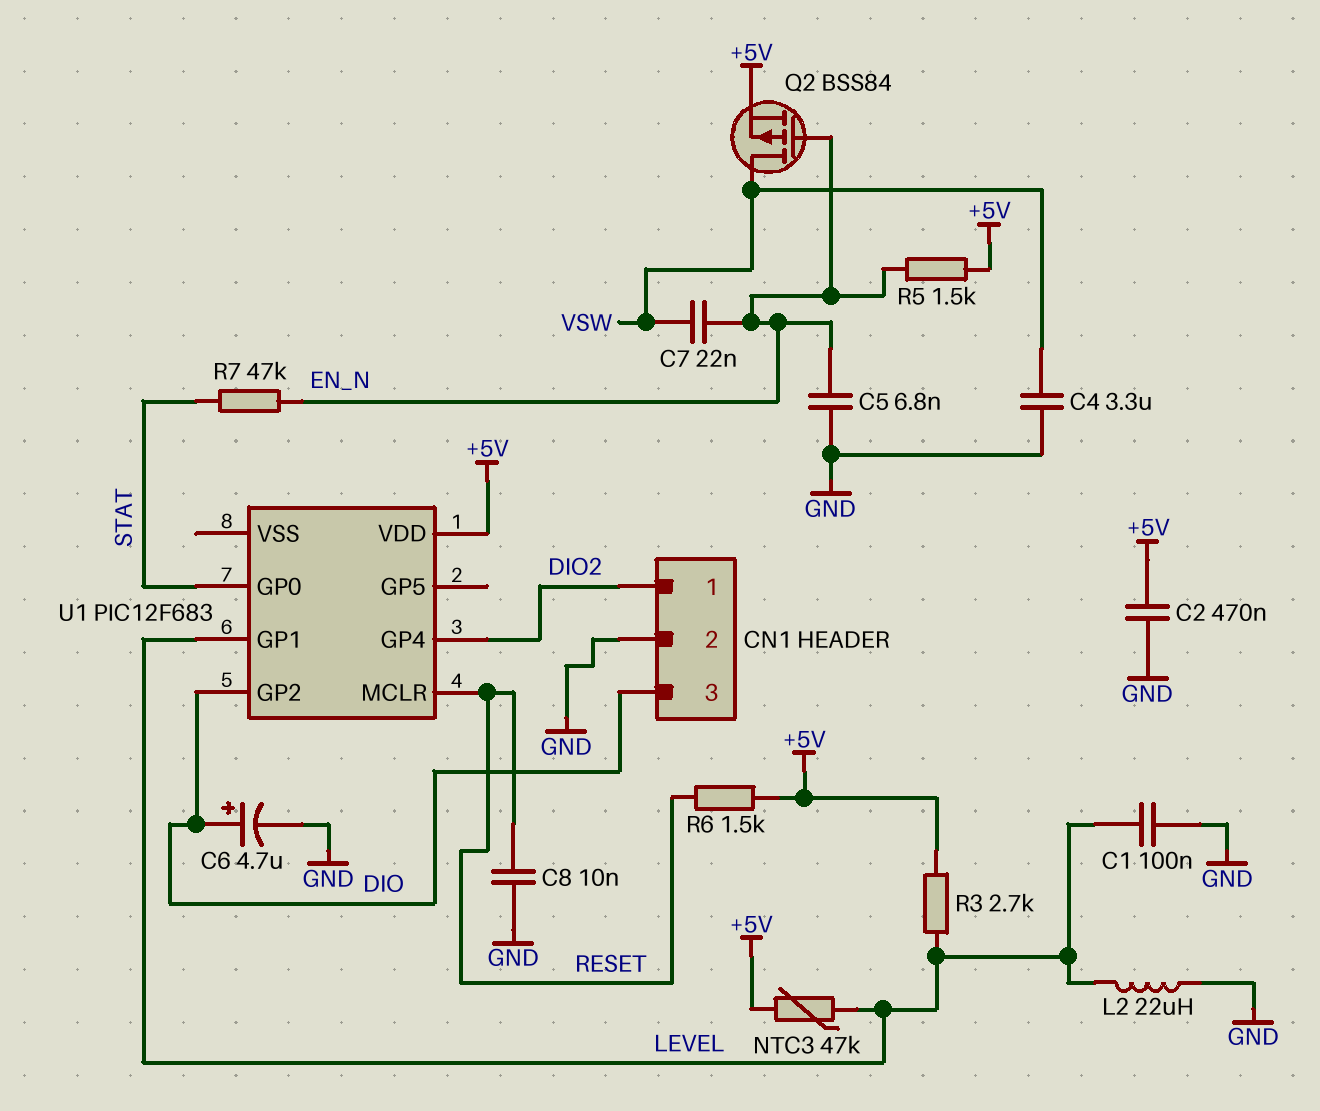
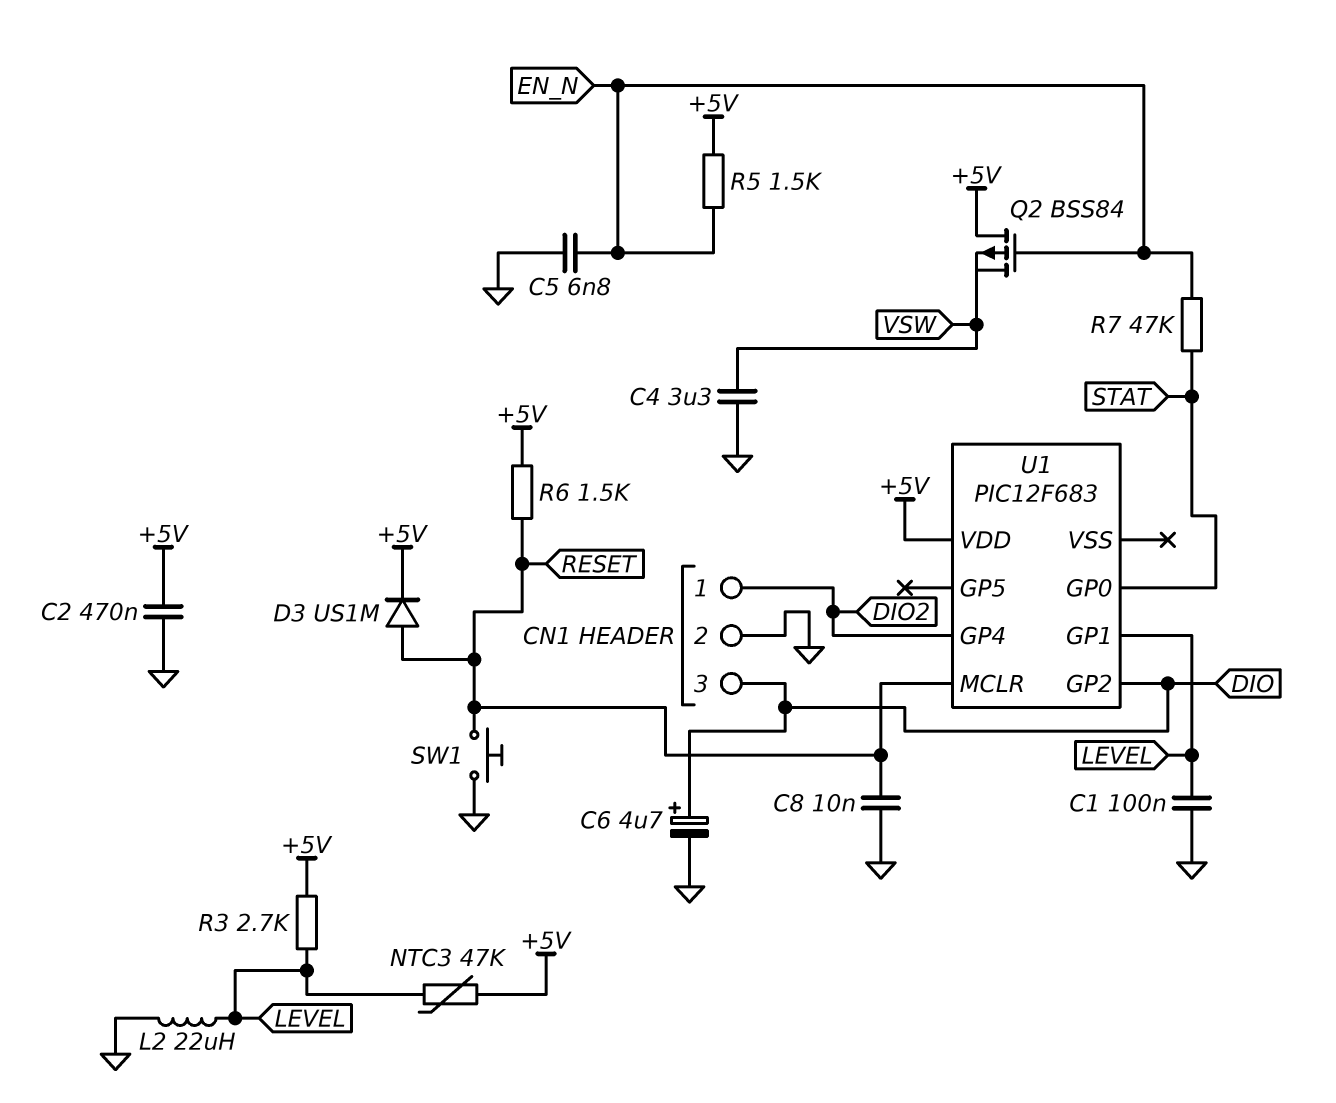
C7: 22nF (EN_N, VSW) -> none
D3: none -> diode US1M (A RESET, K +5V)
Q2: PMOS BSS84 (G EN_N, D VSW, S +5V) -> PMOS BSS84 (G EN_N, D +5V, S VSW)
SW1: none -> button (GND, RESET)

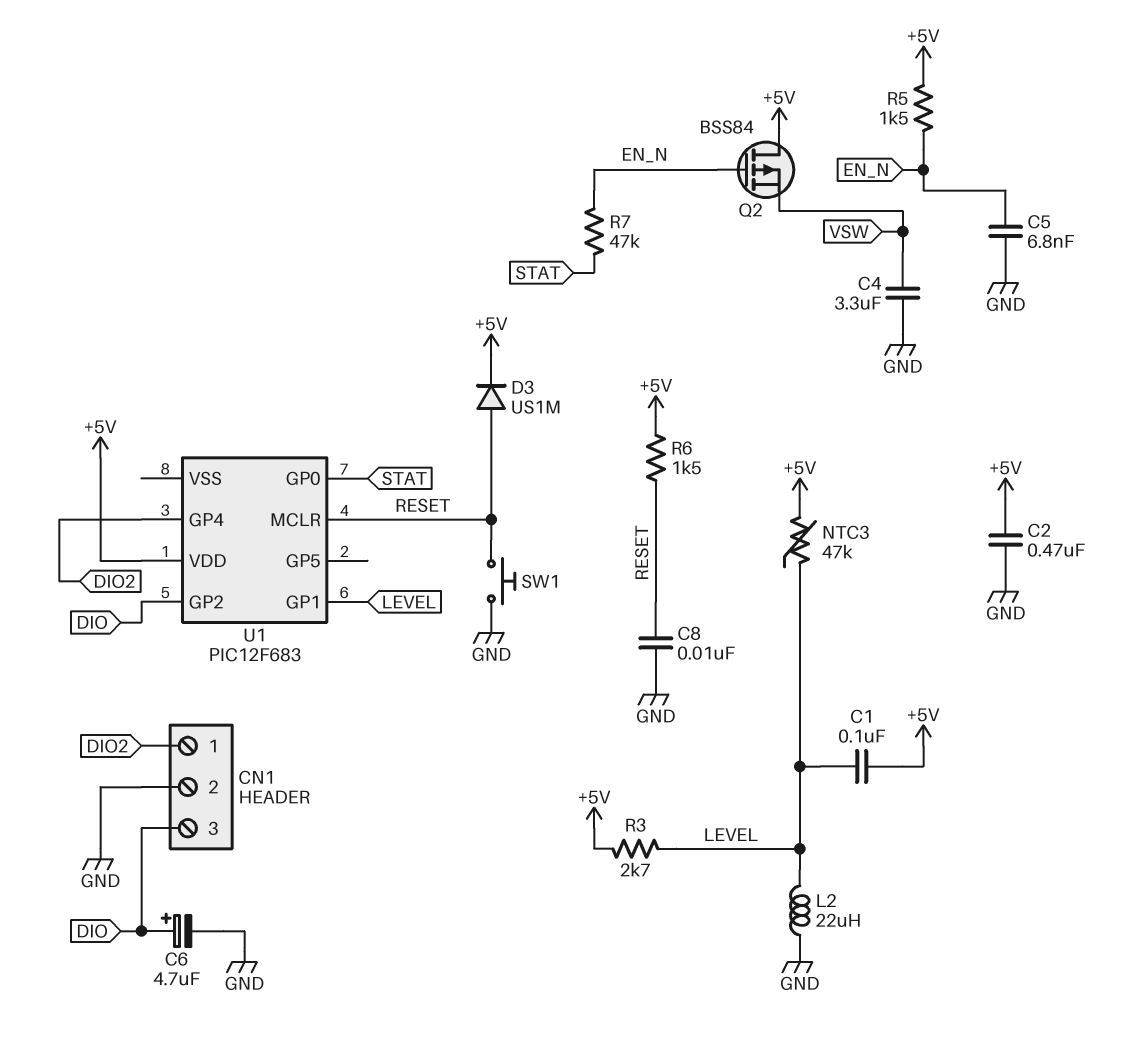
C1: 100nF (GND, LEVEL) -> 100nF (+5V, LEVEL)

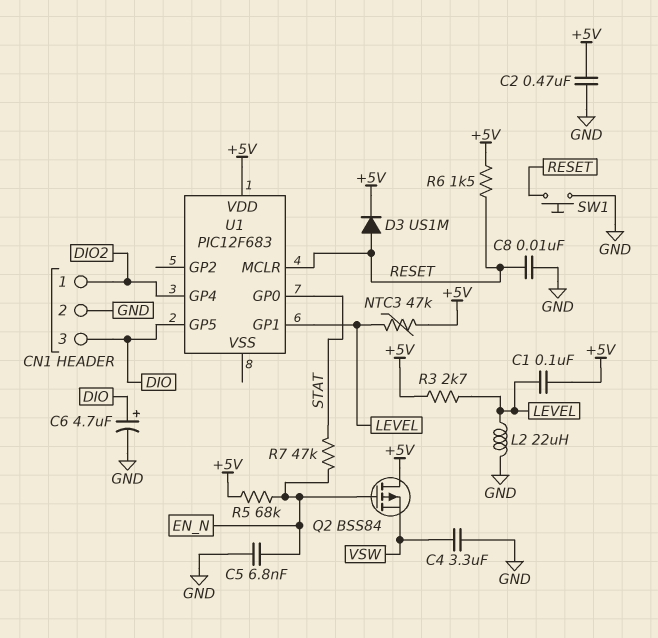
R5: 1.5k (+5V, EN_N) -> 68k (+5V, EN_N)
U1 pin GP2: DIO -> none
U1 pin GP5: none -> DIO

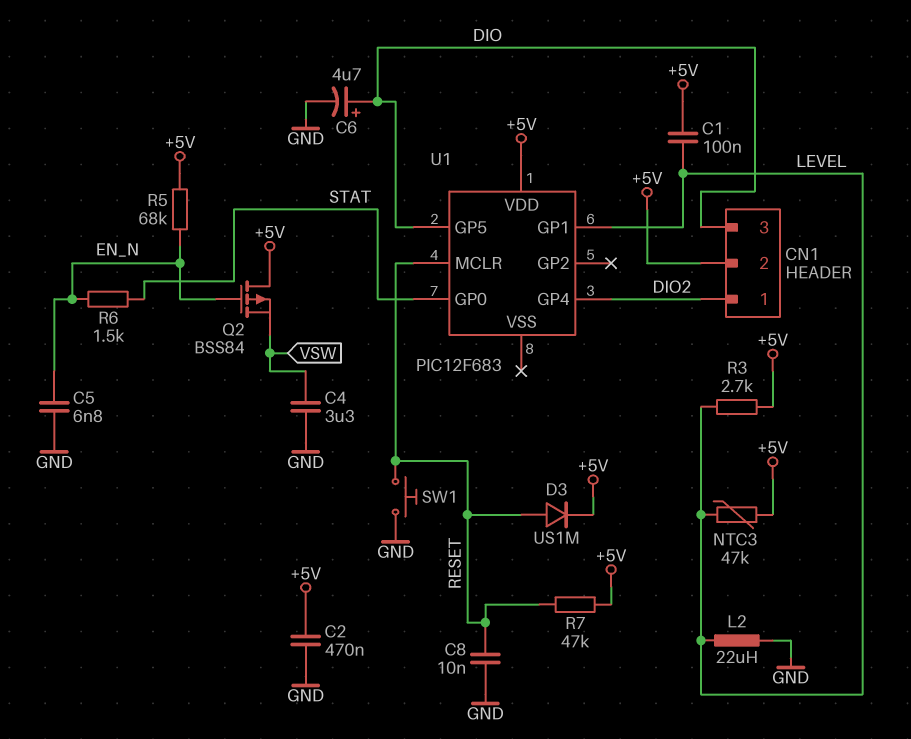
CN1 pin 2: GND -> +5V
R6: 1.5k (+5V, RESET) -> 1.5k (EN_N, STAT)
R7: 47k (EN_N, STAT) -> 47k (+5V, RESET)

